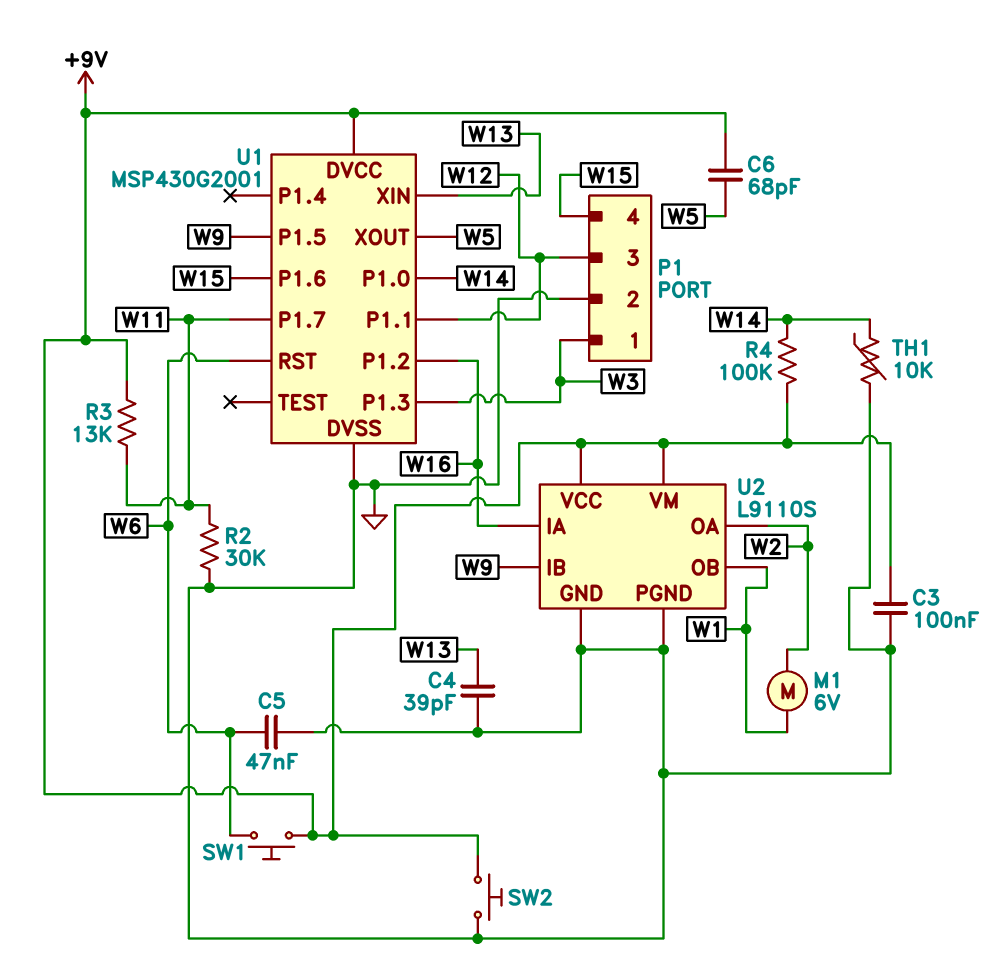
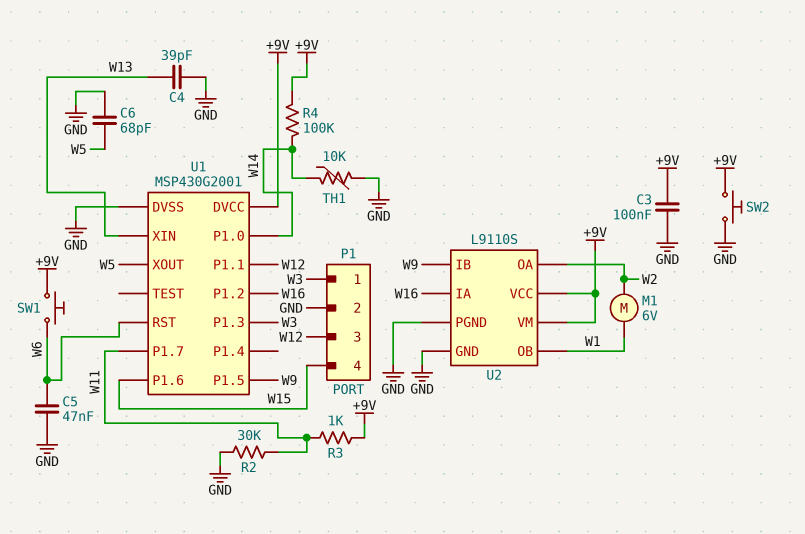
C6: 68pF (+9V, W5) -> 68pF (GND, W5)
R3: 13k (+9V, W11) -> 1k (+9V, W11)

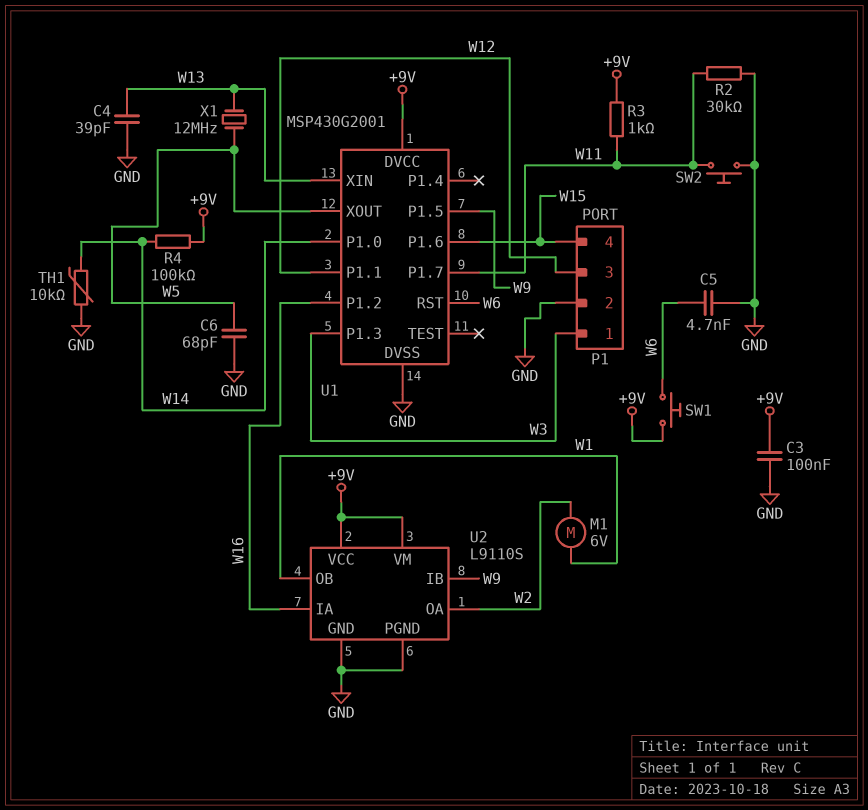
C5: 47nF (GND, W6) -> 4.7nF (GND, W6)
SW2: button (+9V, GND) -> button (GND, W11)
X1: none -> 12MHz (W5, W13)

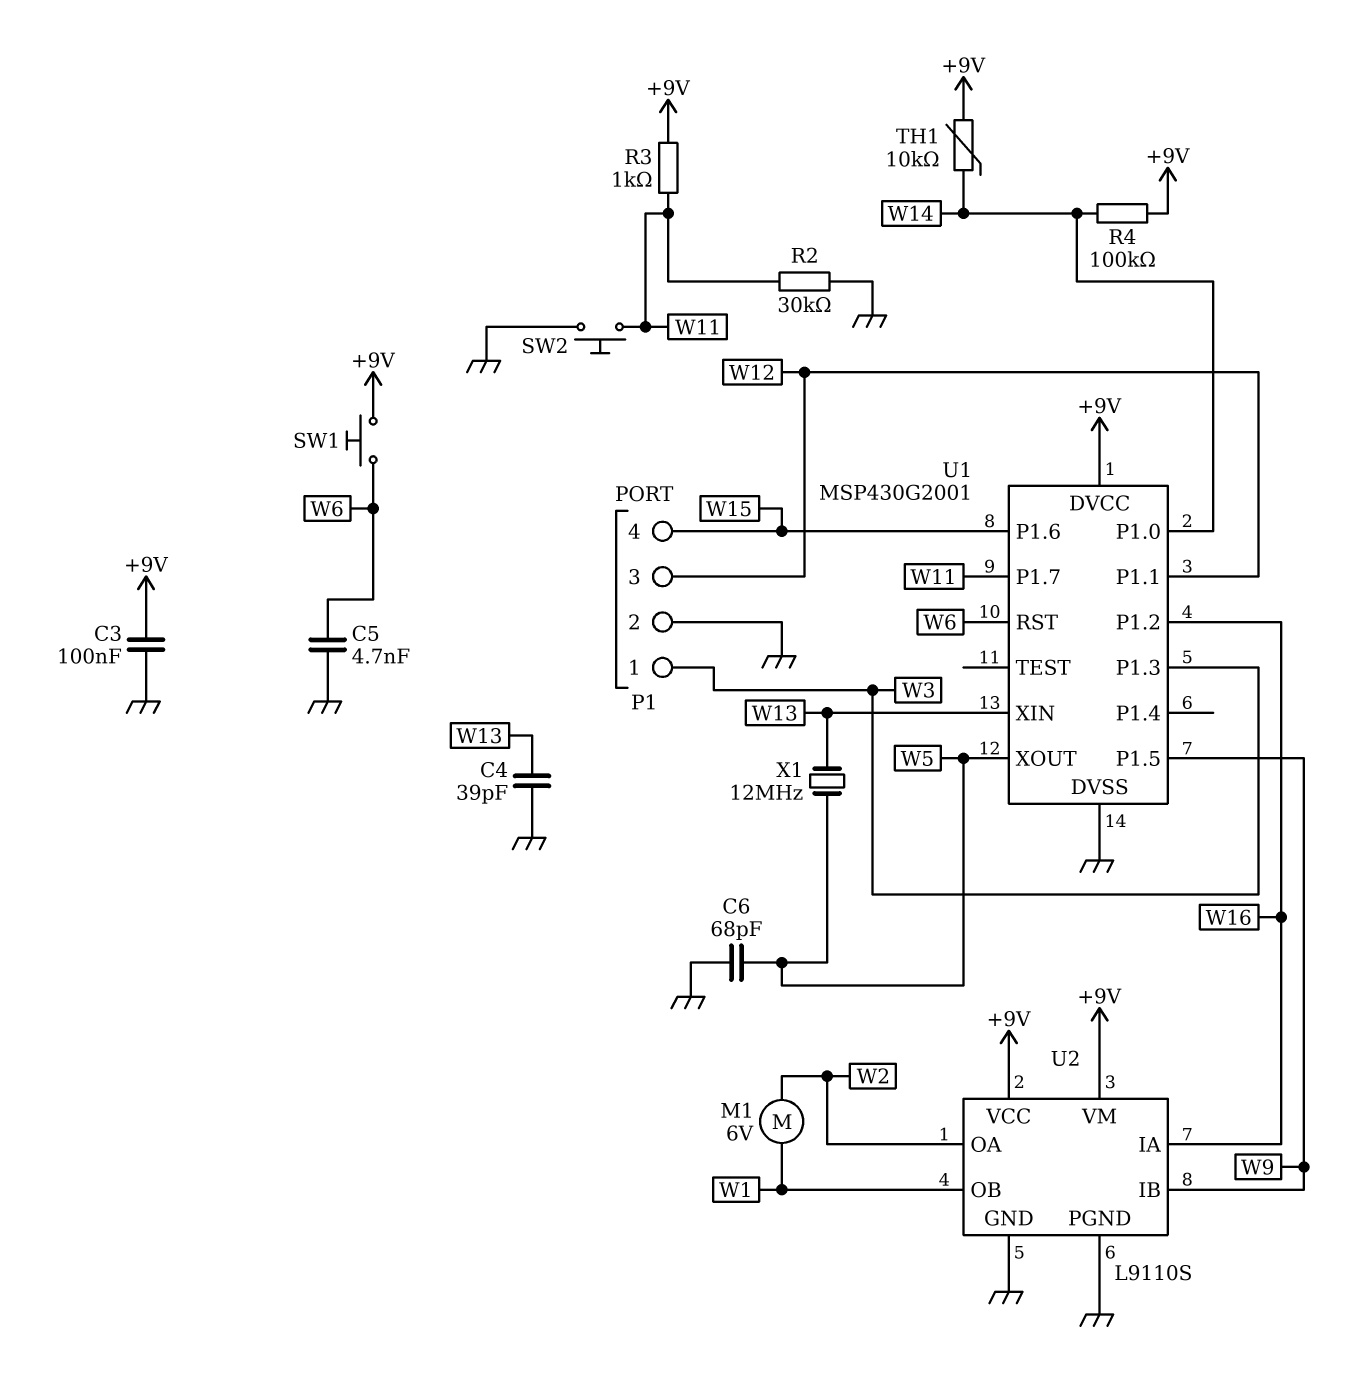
TH1: 10k (GND, W14) -> 10k (+9V, W14)

